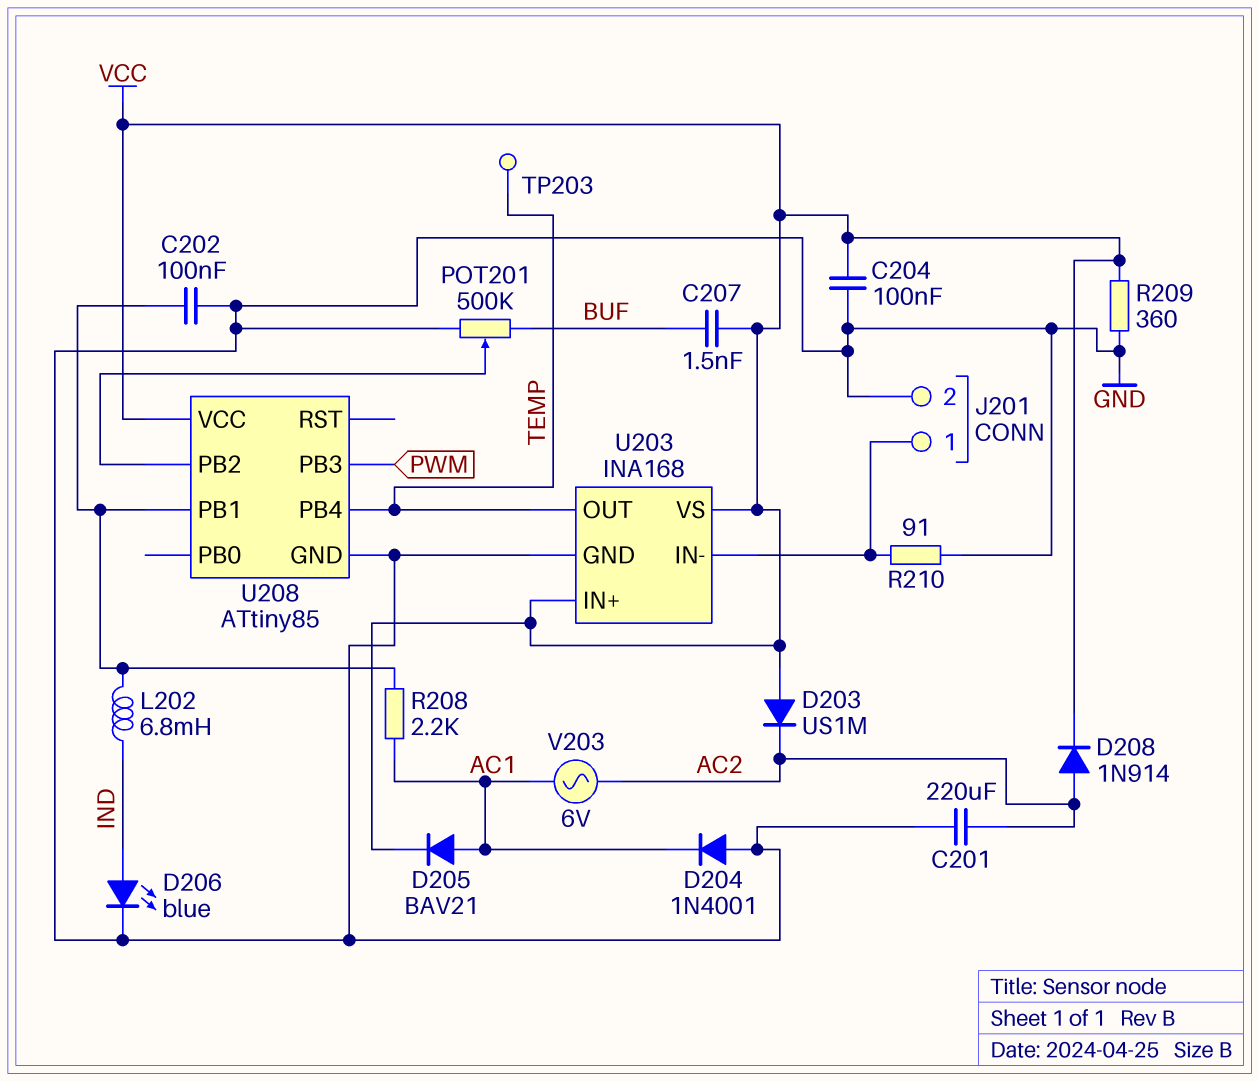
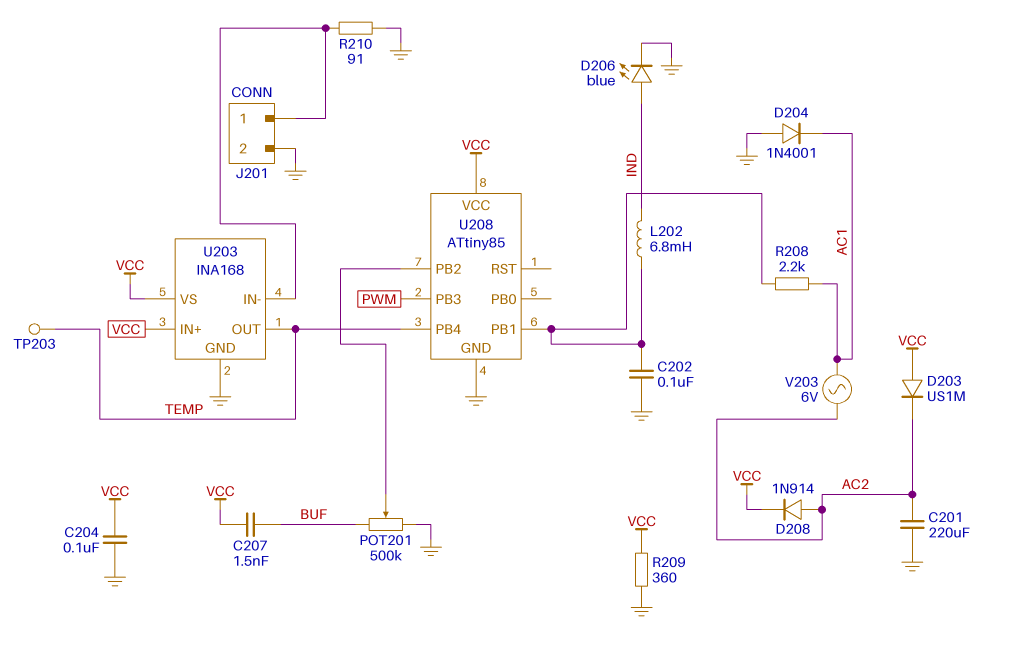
D205: diode BAV21 (A AC1, K VCC) -> none

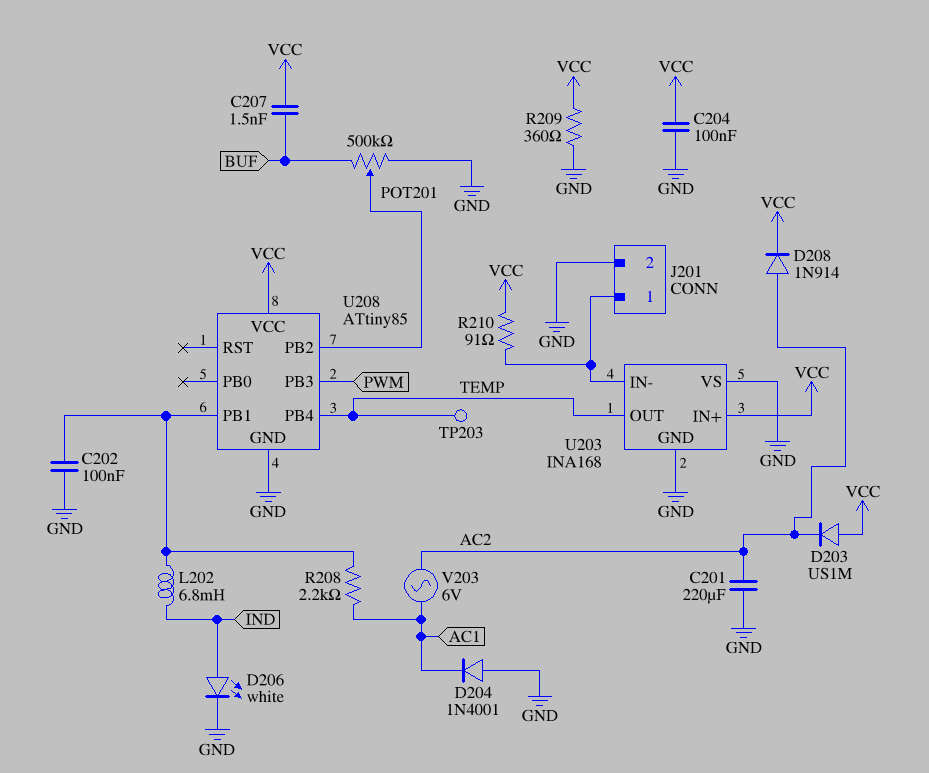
D206: LED blue (A IND, K GND) -> LED white (A IND, K GND)
R210: 91 (GND, J201/1) -> 91 (J201/1, VCC)
U203 pin VS: VCC -> GND

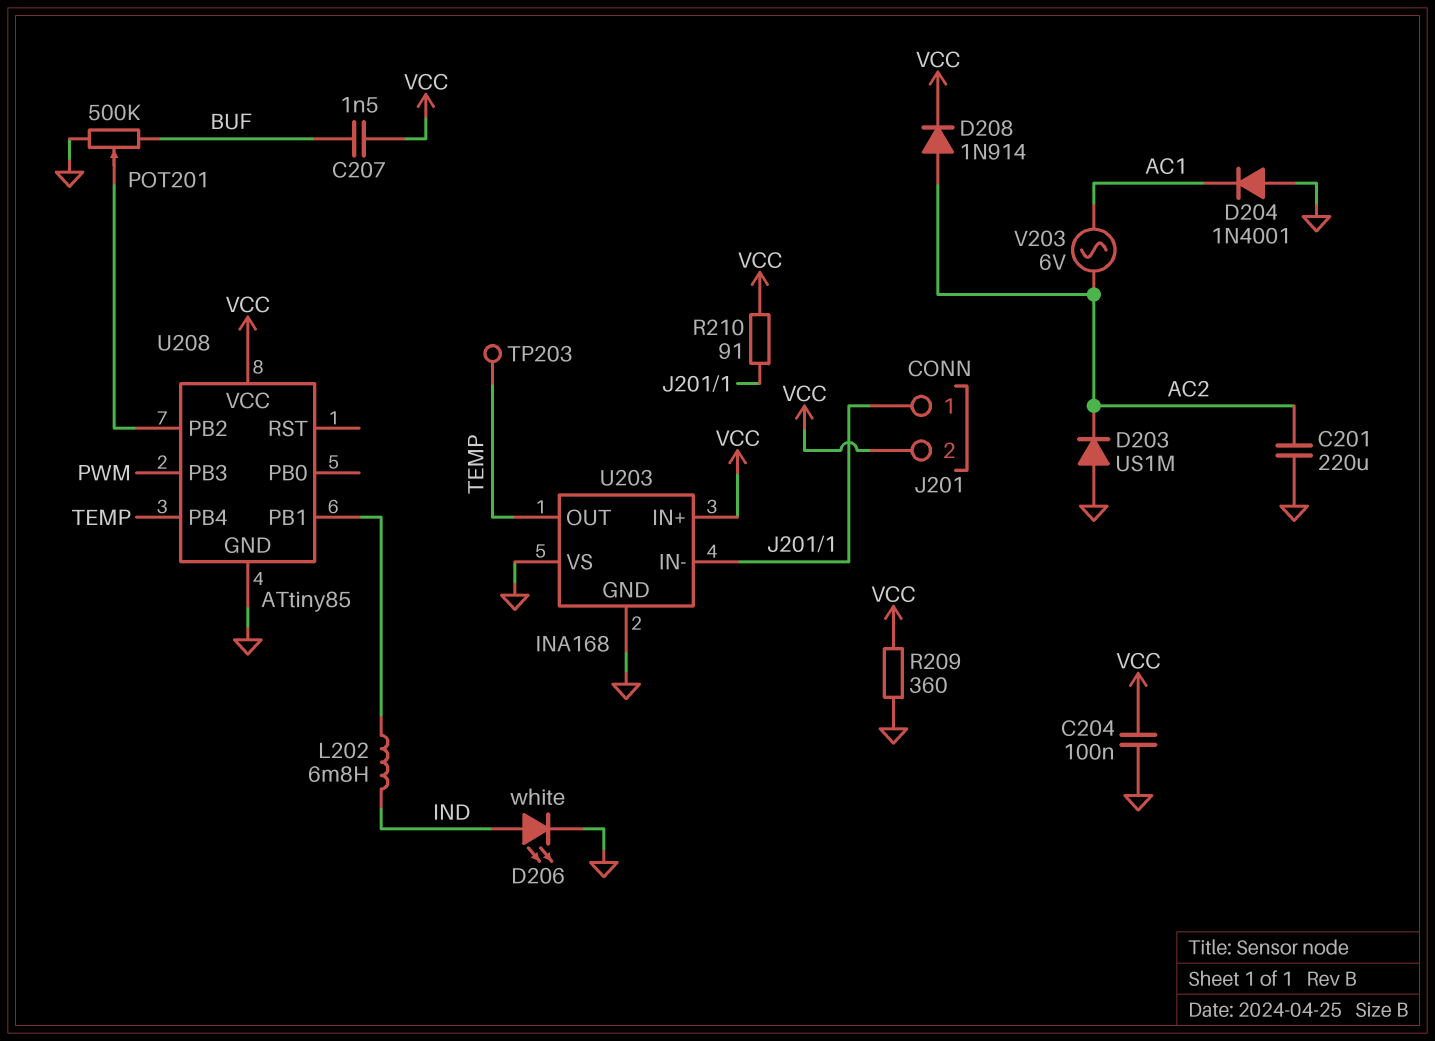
C202: 100nF (GND, U208/PB1) -> none
D203: diode US1M (A VCC, K AC2) -> diode US1M (A GND, K AC2)
J201 pin 2: GND -> VCC
R208: 2.2k (AC1, U208/PB1) -> none

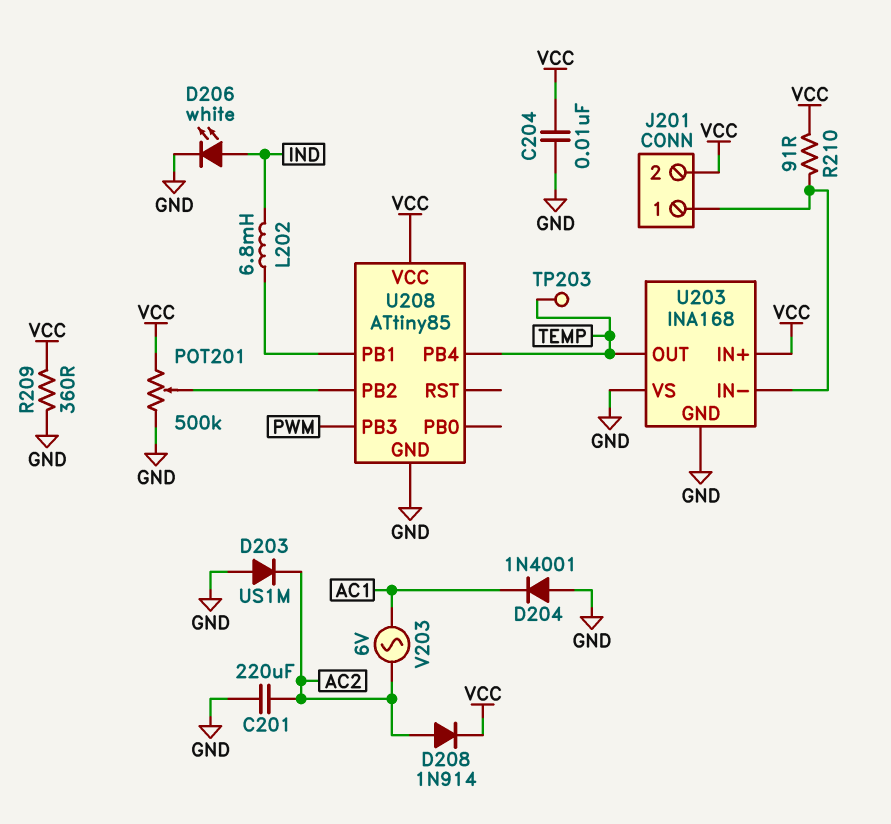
C204: 100nF (GND, VCC) -> 10nF (GND, VCC)
C207: 1.5nF (BUF, VCC) -> none
POT201: 500k (BUF, GND, wiper U208/PB2) -> 500k (GND, VCC, wiper U208/PB2)

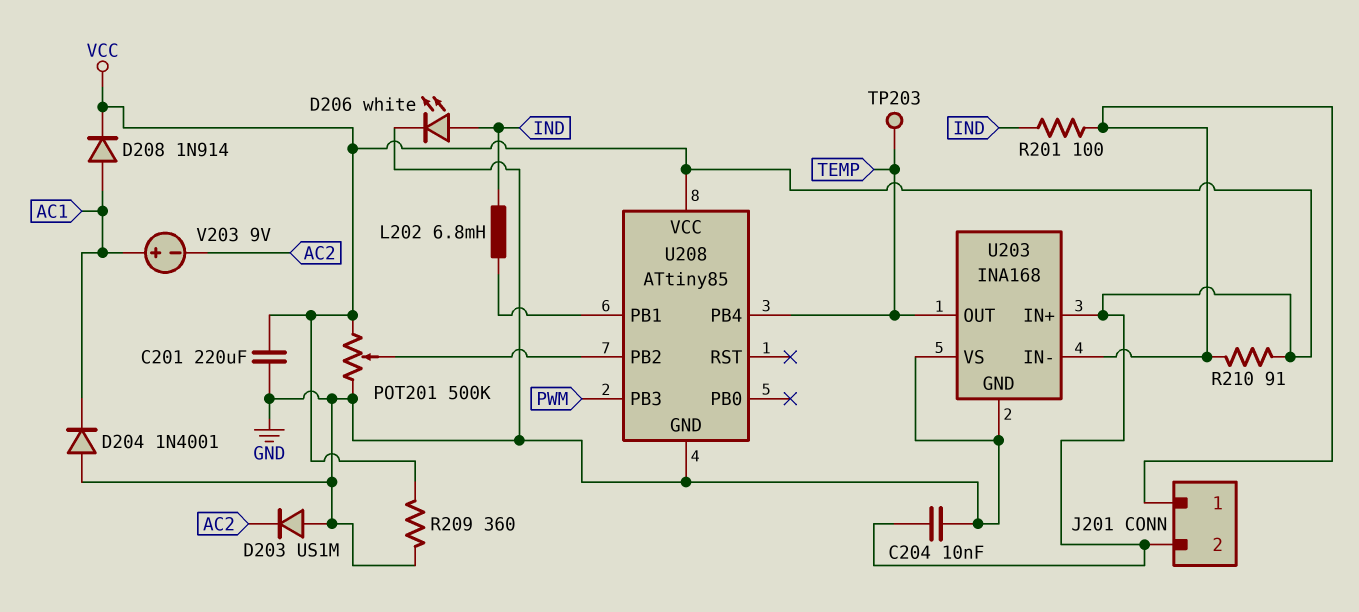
C201: 220uF (AC2, GND) -> 220uF (GND, VCC)
D208: diode 1N914 (A AC2, K VCC) -> diode 1N914 (A AC1, K VCC)
R201: none -> 100 (IND, J201/1)
V203: AC 6V (AC1, AC2) -> 9V (plus AC1, minus AC2)

